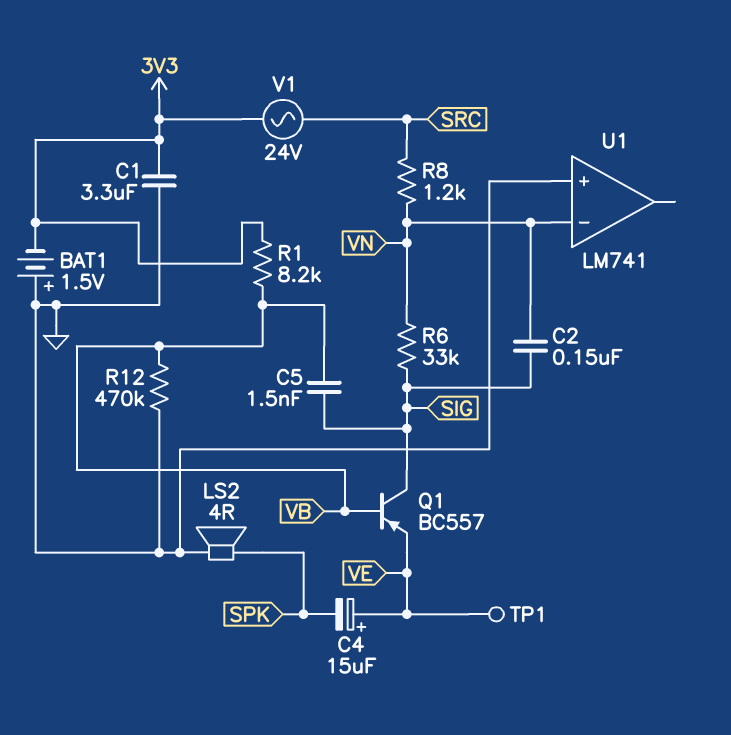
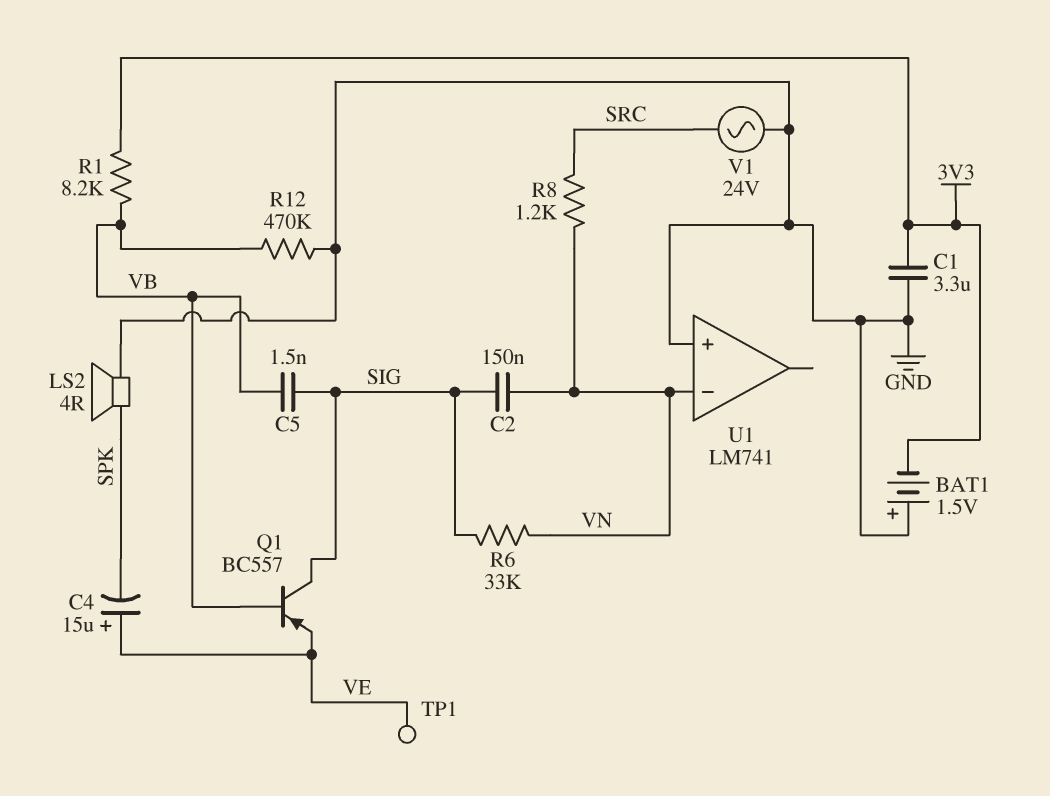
V1: AC 24V (3V3, SRC) -> AC 24V (GND, SRC)

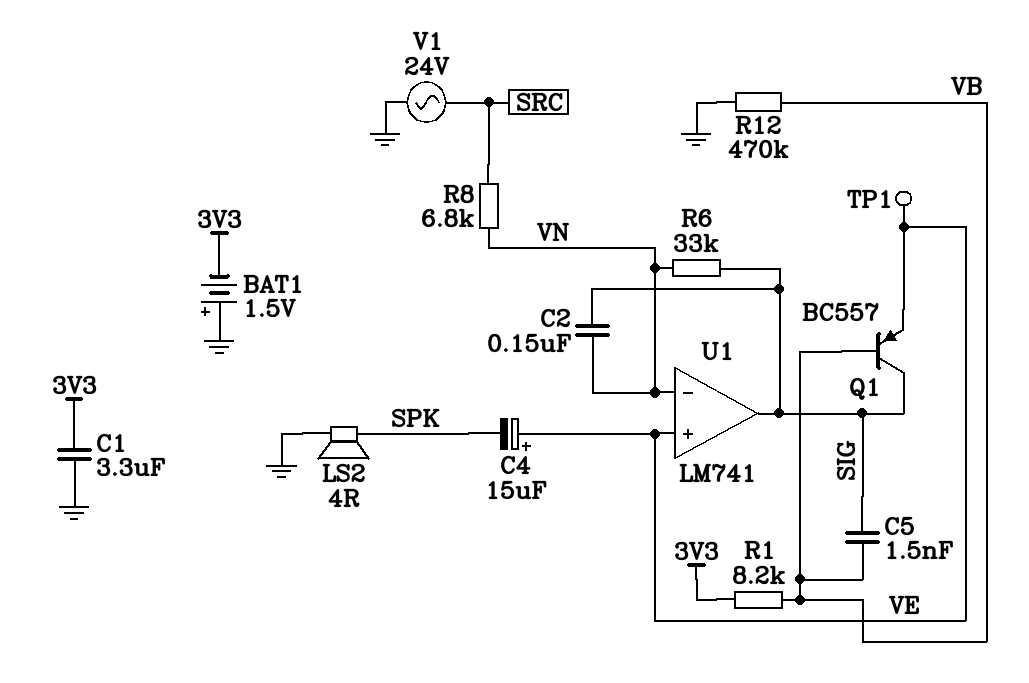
R8: 1.2k (SRC, VN) -> 6.8k (SRC, VN)
U1 pin in+: GND -> VE
U1 pin out: none -> SIG

